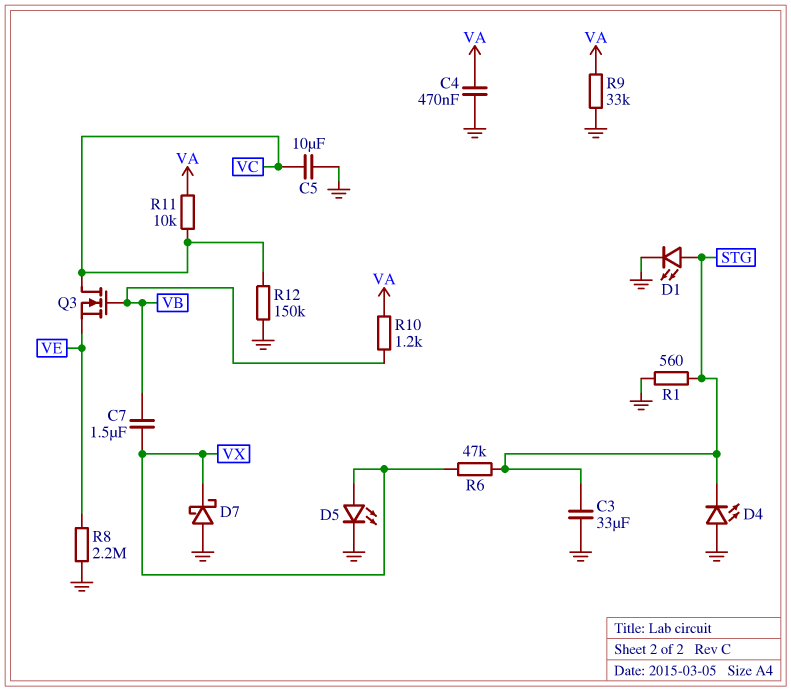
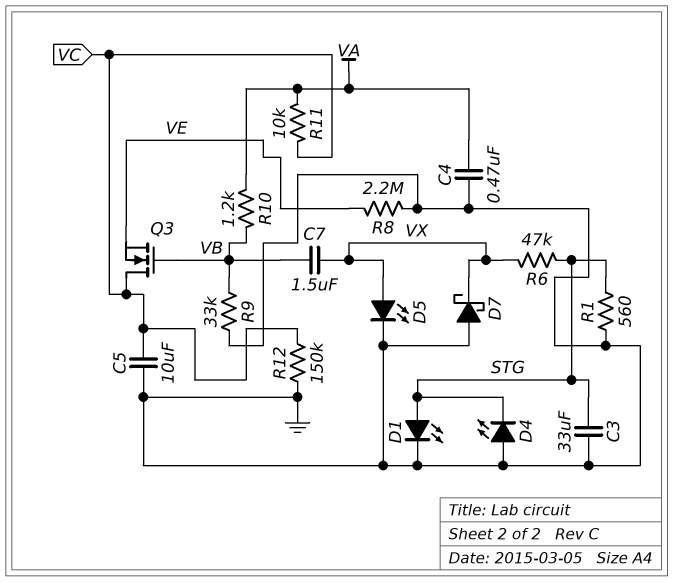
R9: 33k (GND, VA) -> 33k (GND, VB)

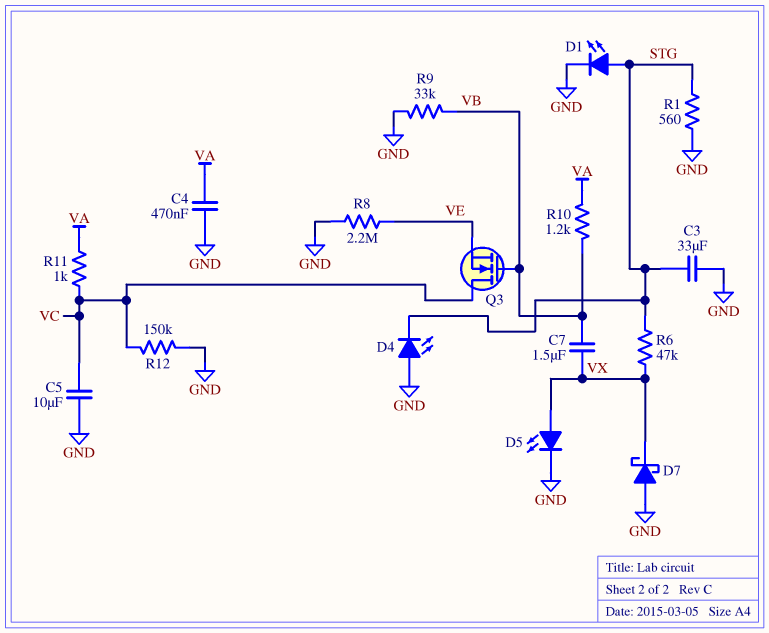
R11: 10k (VA, VC) -> 1k (VA, VC)

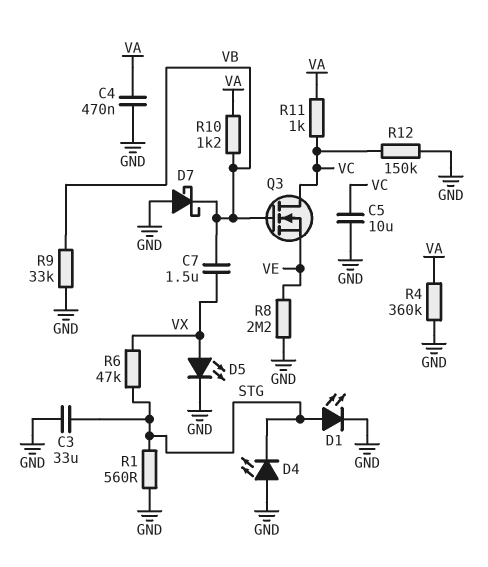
D7: schottky (A GND, K VX) -> schottky (A GND, K VB)
R4: none -> 360k (GND, VA)

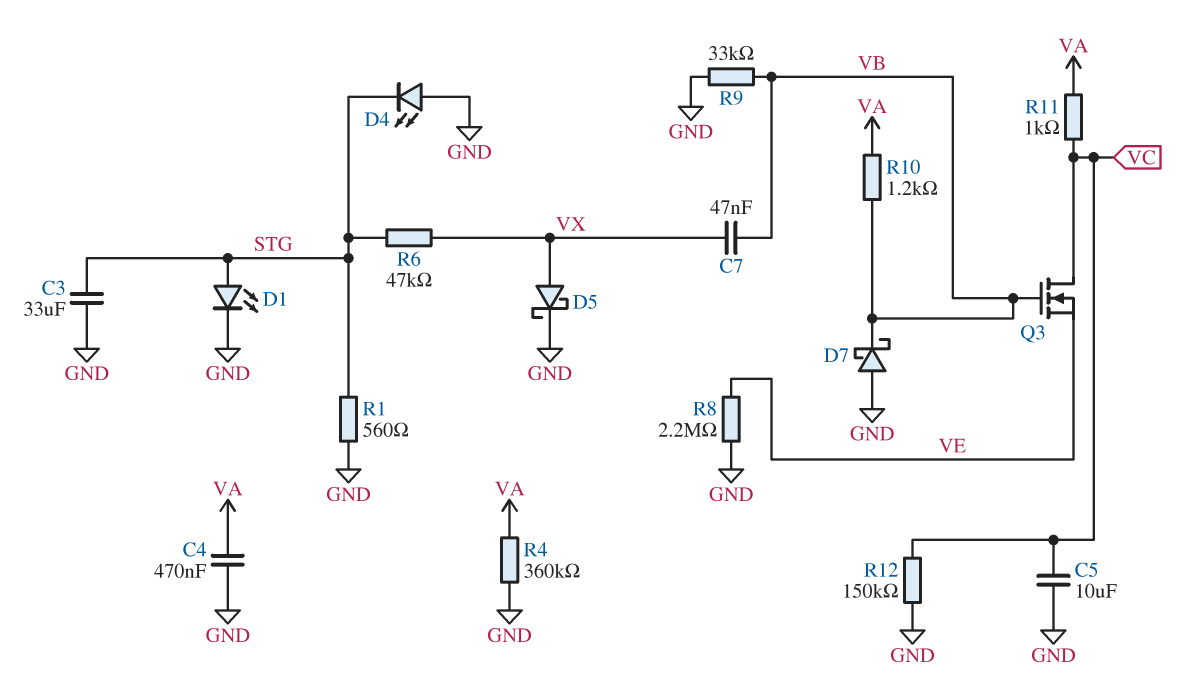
C7: 1.5uF (VB, VX) -> 47nF (VB, VX)
D5: LED (A VX, K GND) -> schottky (A VX, K GND)

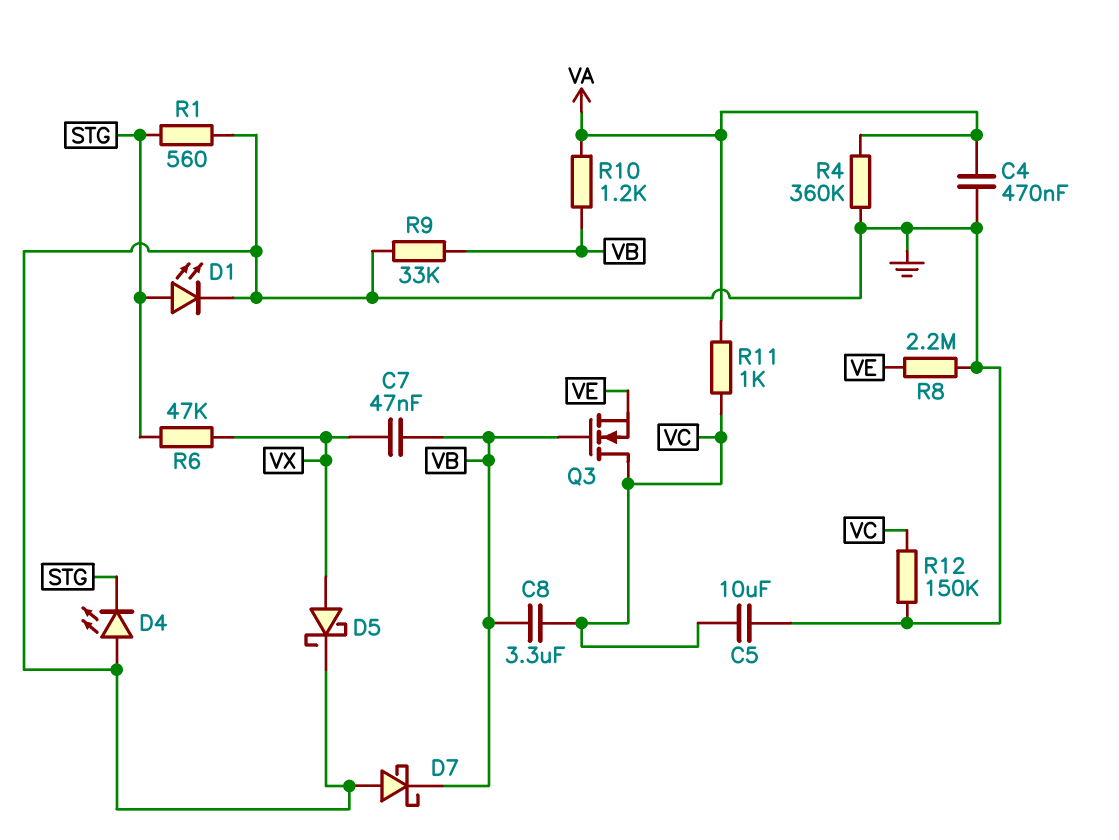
C3: 33uF (GND, STG) -> none
C8: none -> 3.3uF (VB, VC)

